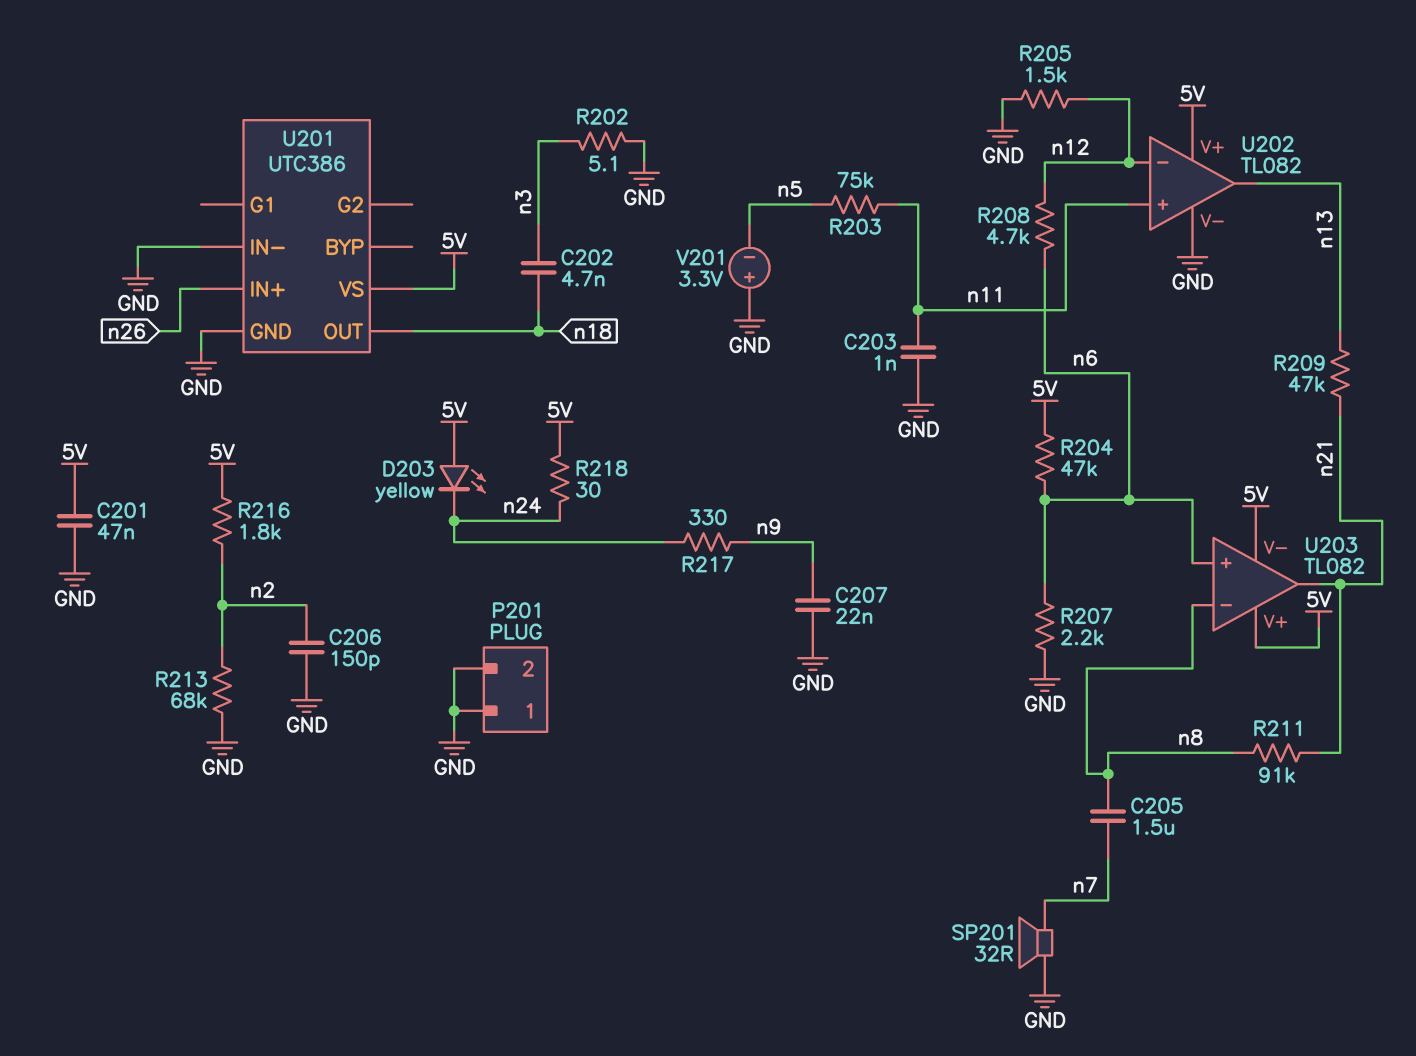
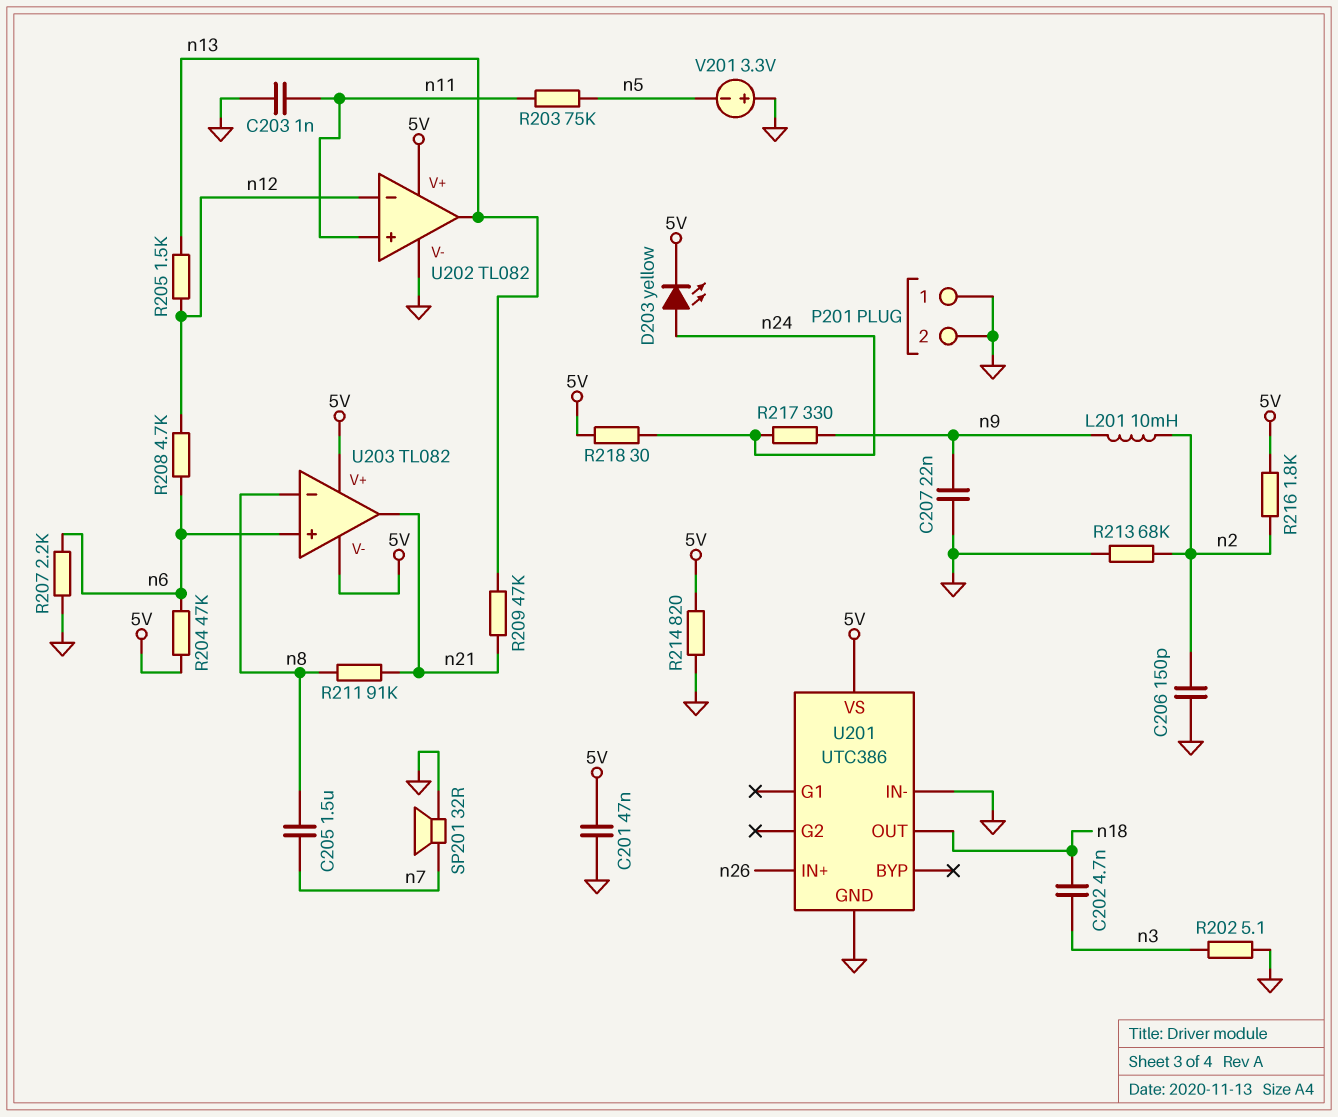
D203: LED yellow (A 5V, K n24) -> LED yellow (A n24, K 5V)
L201: none -> 10mH (n2, n9)
R205: 1.5k (GND, n12) -> 1.5k (n12, n13)
R214: none -> 820 (5V, GND)

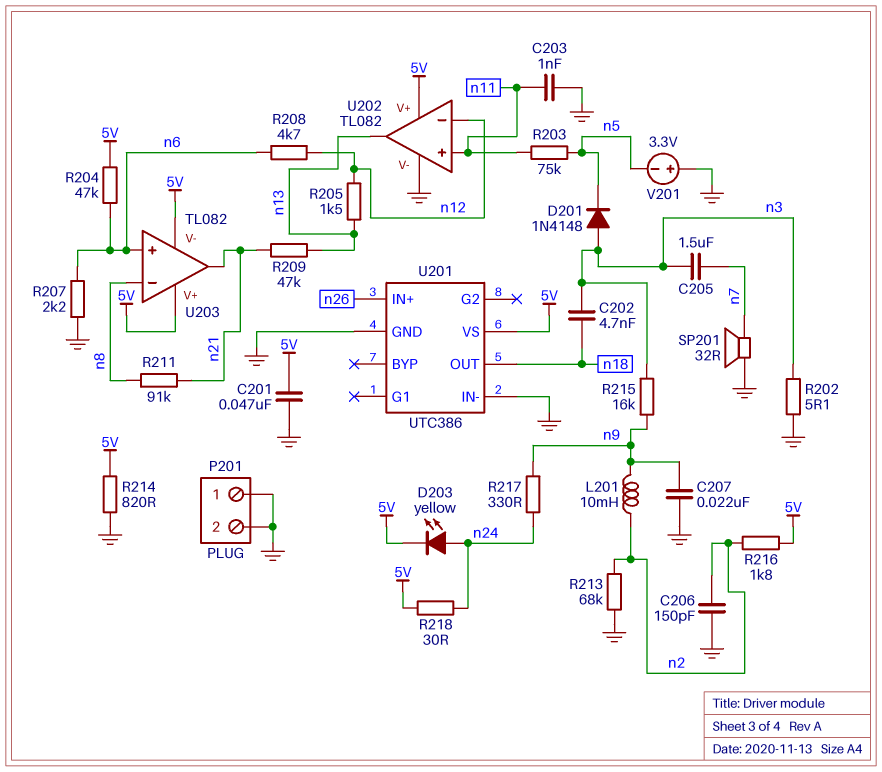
C205: 1.5uF (n7, n8) -> 1.5uF (n3, n7)
D201: none -> diode 1N4148 (A n3, K n5)
R215: none -> 16k (n3, n9)

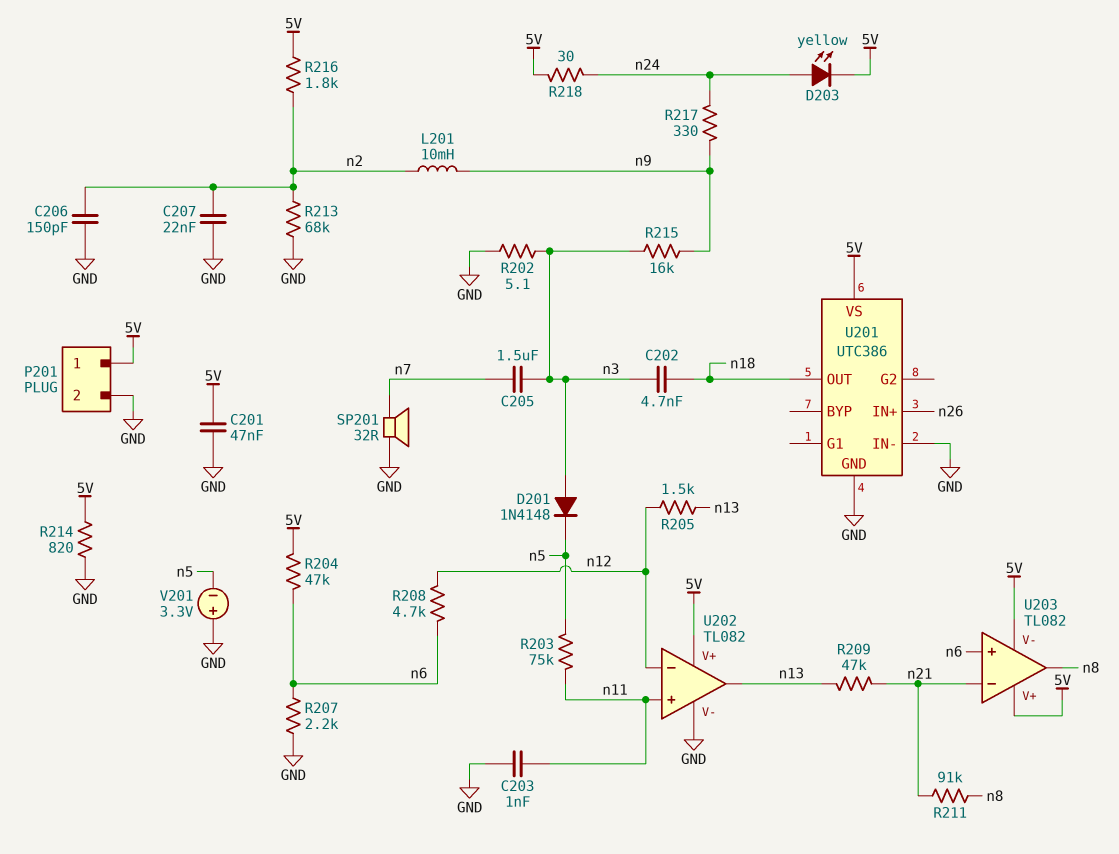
C207: 22nF (GND, n9) -> 22nF (GND, n2)
P201 pin 1: GND -> 5V
U203 pin in-: n8 -> n21
U203 pin out: n21 -> n8

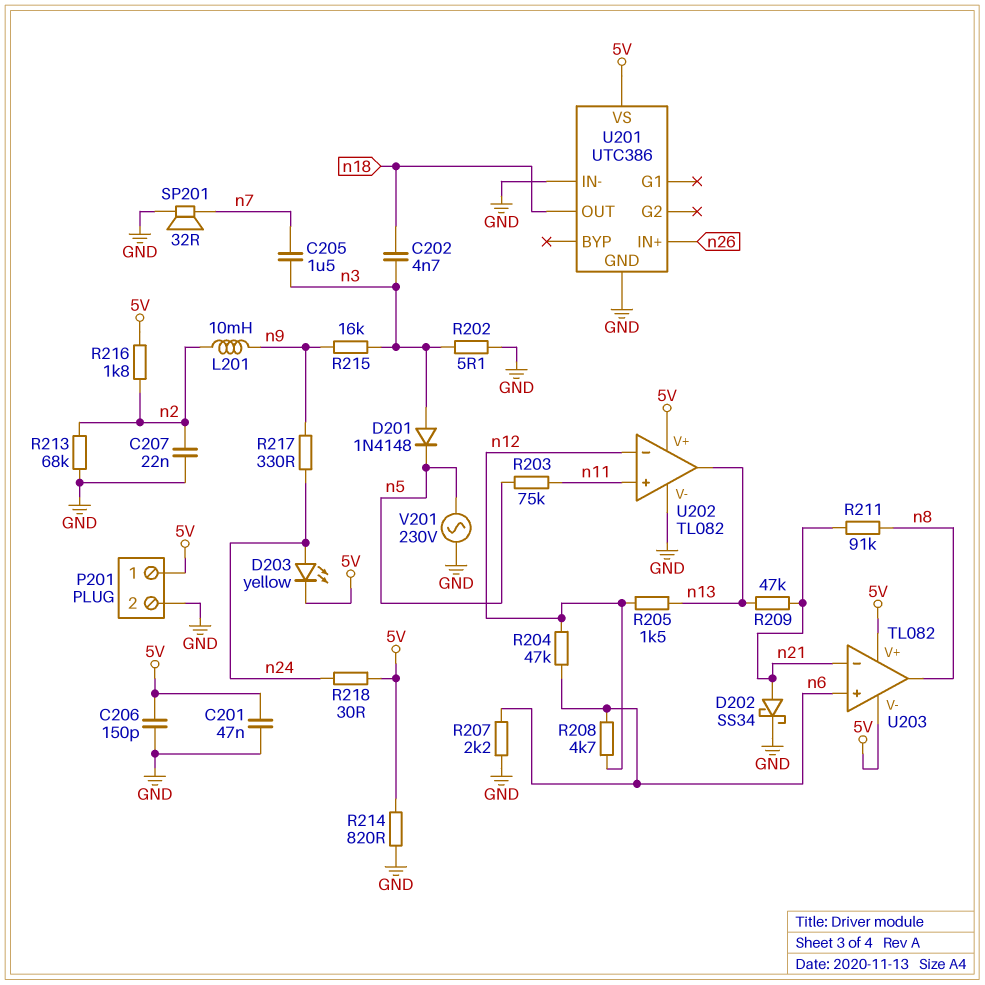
C203: 1nF (GND, n11) -> none
C206: 150pF (GND, n2) -> 150pF (5V, GND)
D202: none -> schottky SS34 (A n21, K GND)
R204: 47k (5V, n6) -> 47k (n6, n12)
V201: 3.3V (plus GND, minus n5) -> AC 230V (GND, n5)

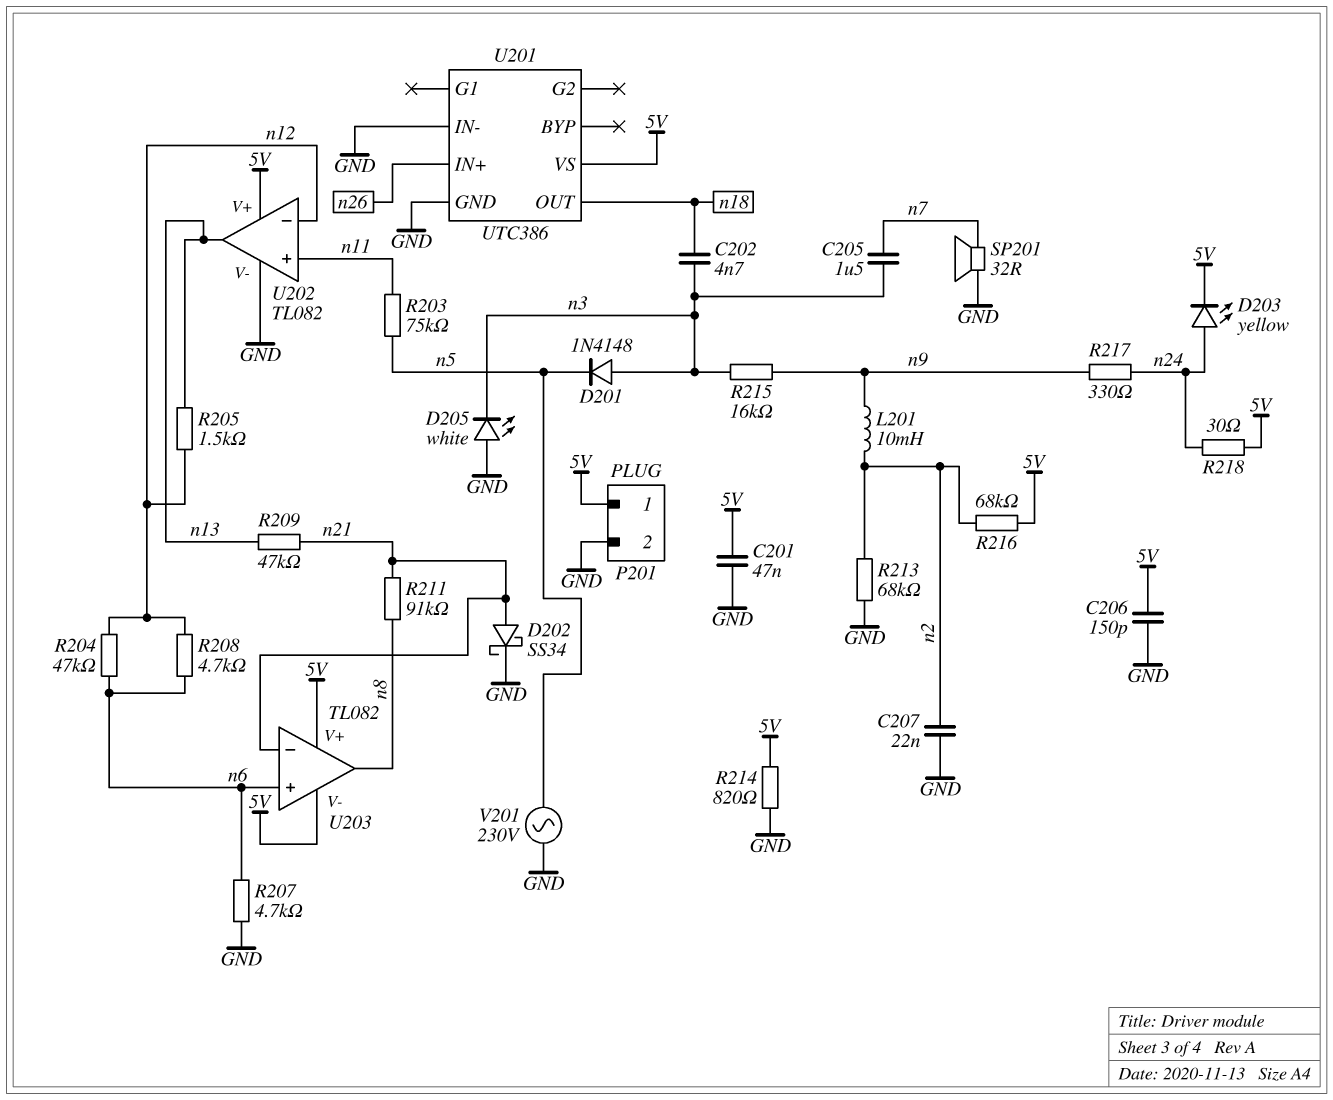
D205: none -> LED white (A GND, K n3)
R202: 5.1 (GND, n3) -> none
R207: 2.2k (GND, n6) -> 4.7k (GND, n6)
R216: 1.8k (5V, n2) -> 68k (5V, n2)

